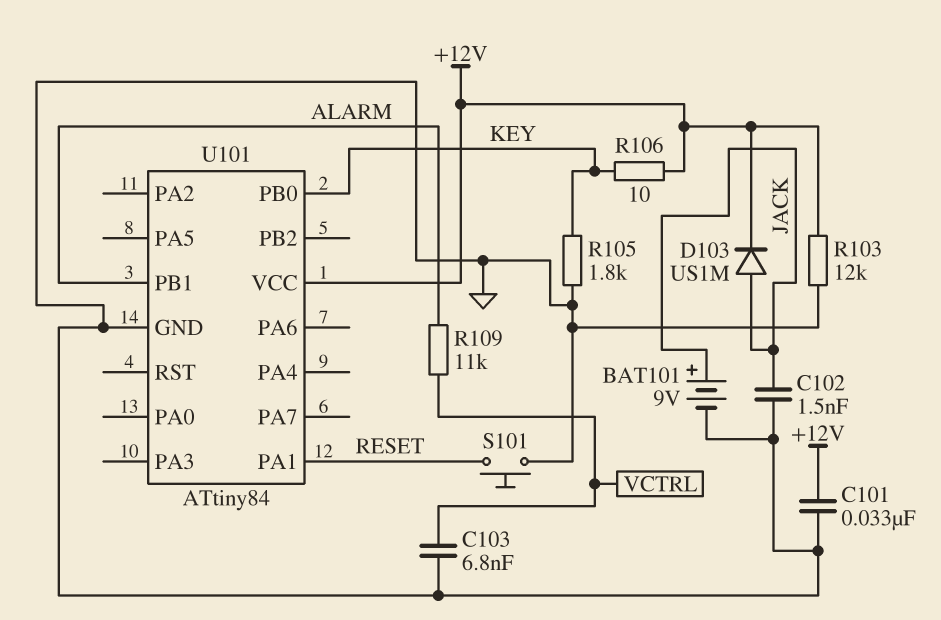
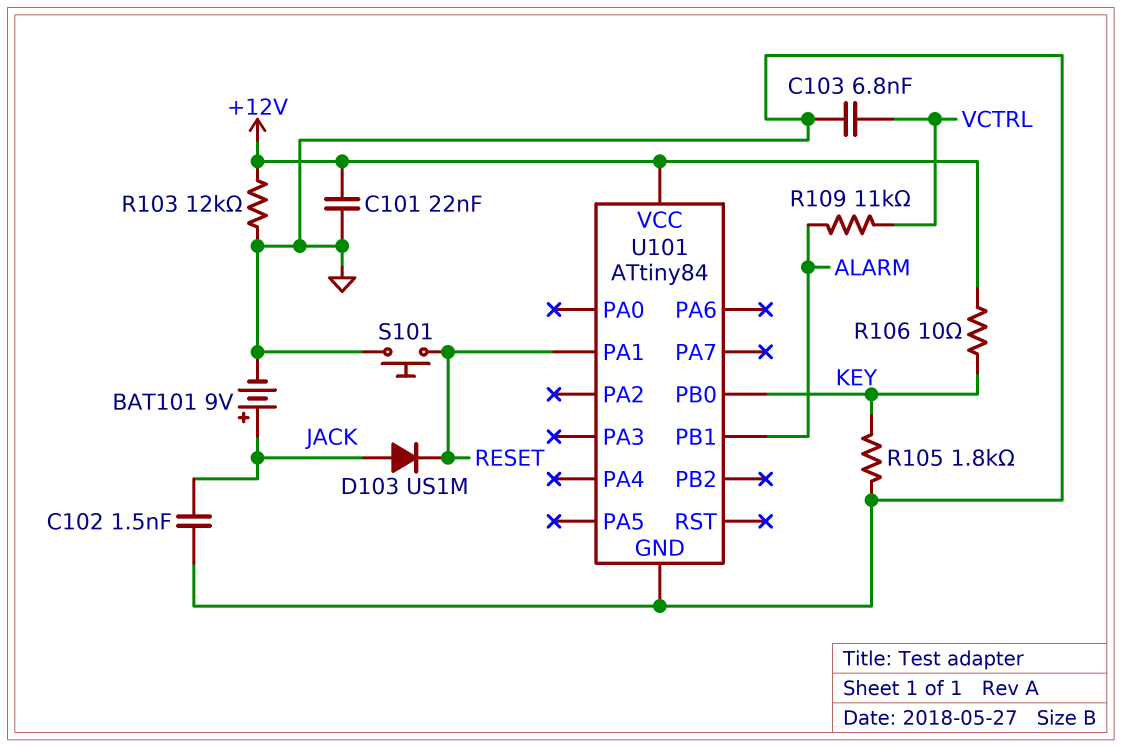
C101: 33nF (+12V, GND) -> 22nF (+12V, GND)
D103: diode US1M (A JACK, K +12V) -> diode US1M (A JACK, K RESET)

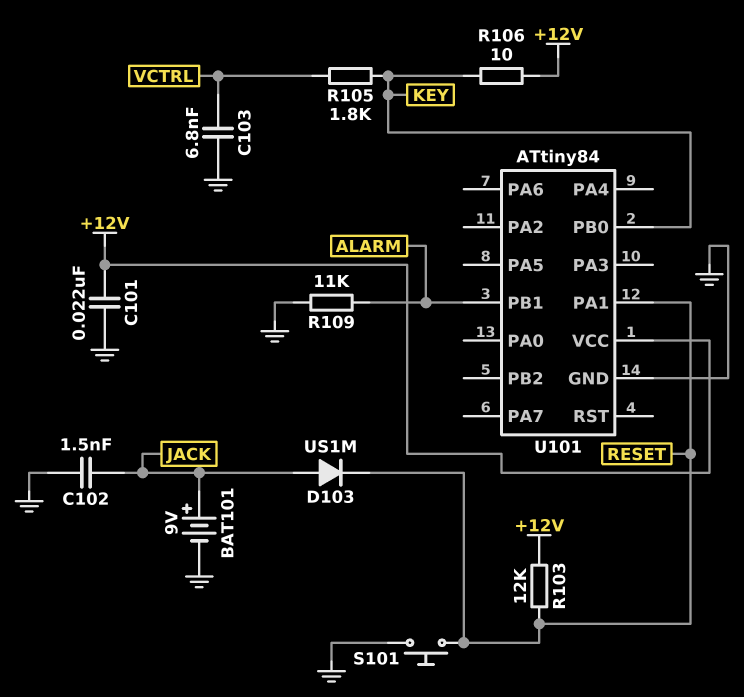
R103: 12k (+12V, GND) -> 12k (+12V, RESET)
R105: 1.8k (GND, KEY) -> 1.8k (KEY, VCTRL)
R109: 11k (ALARM, VCTRL) -> 11k (ALARM, GND)

